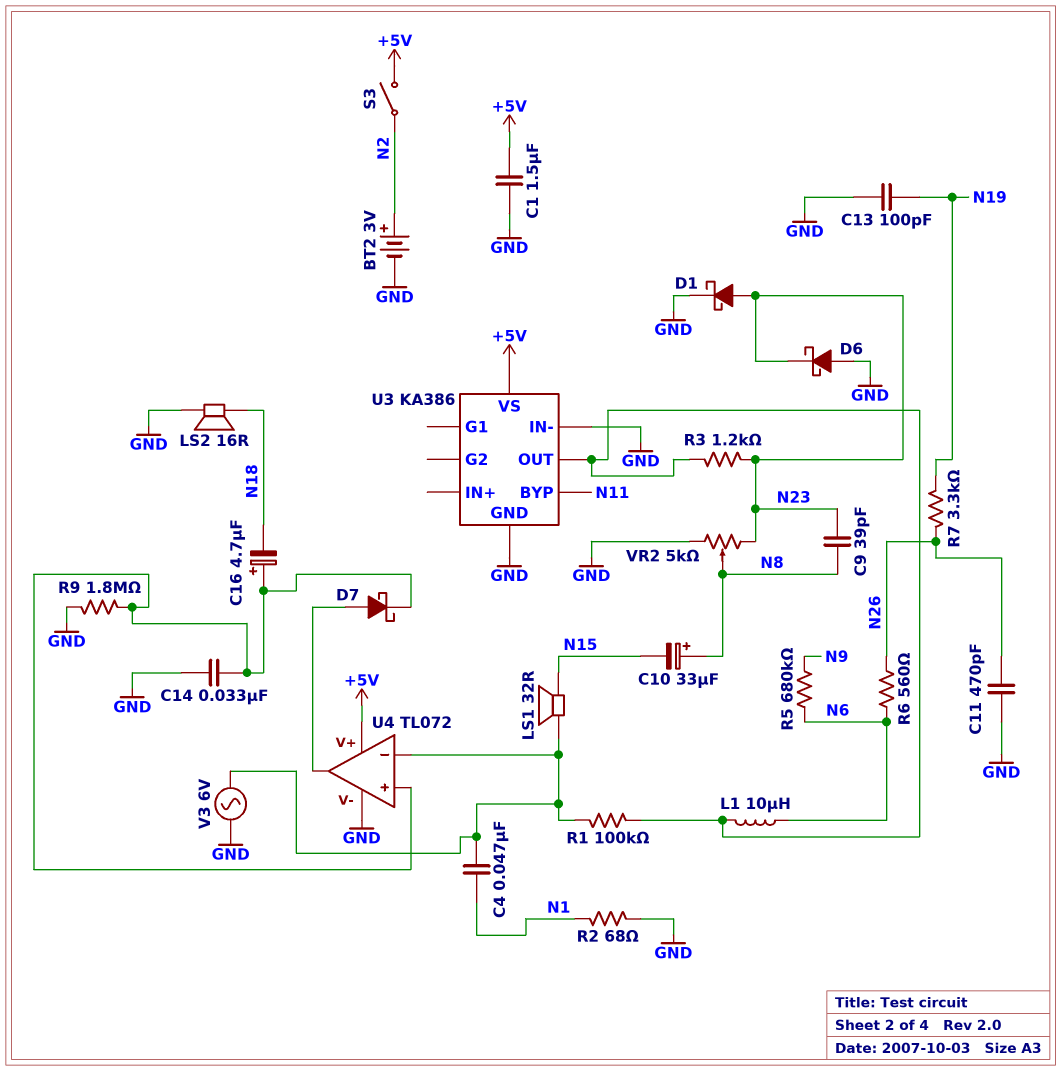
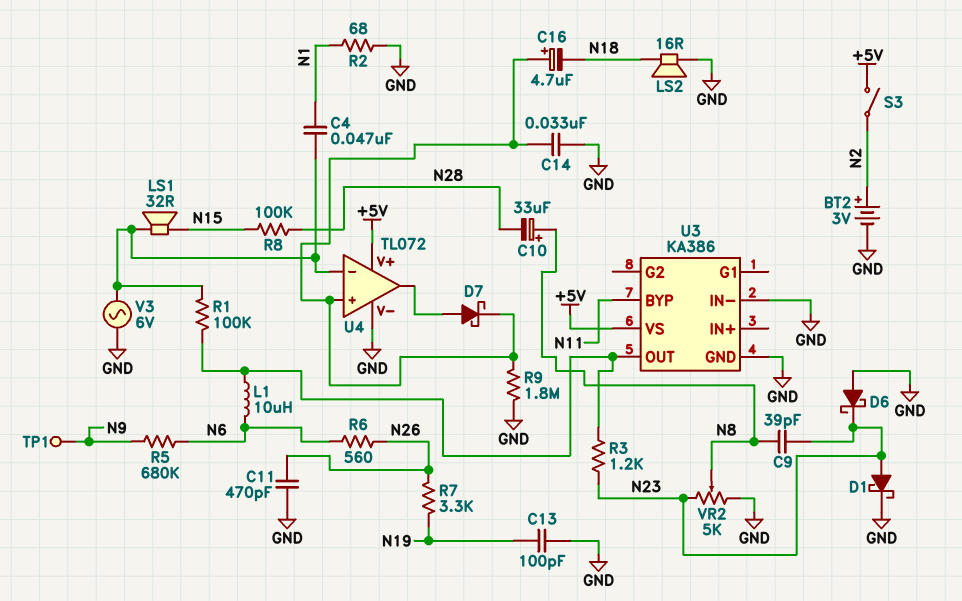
C1: 1.5uF (+5V, GND) -> none
C10: 33uF (plus N8, minus N15) -> 33uF (plus N8, minus N28)
R8: none -> 100k (N15, N28)
TP1: none -> test point (N9)

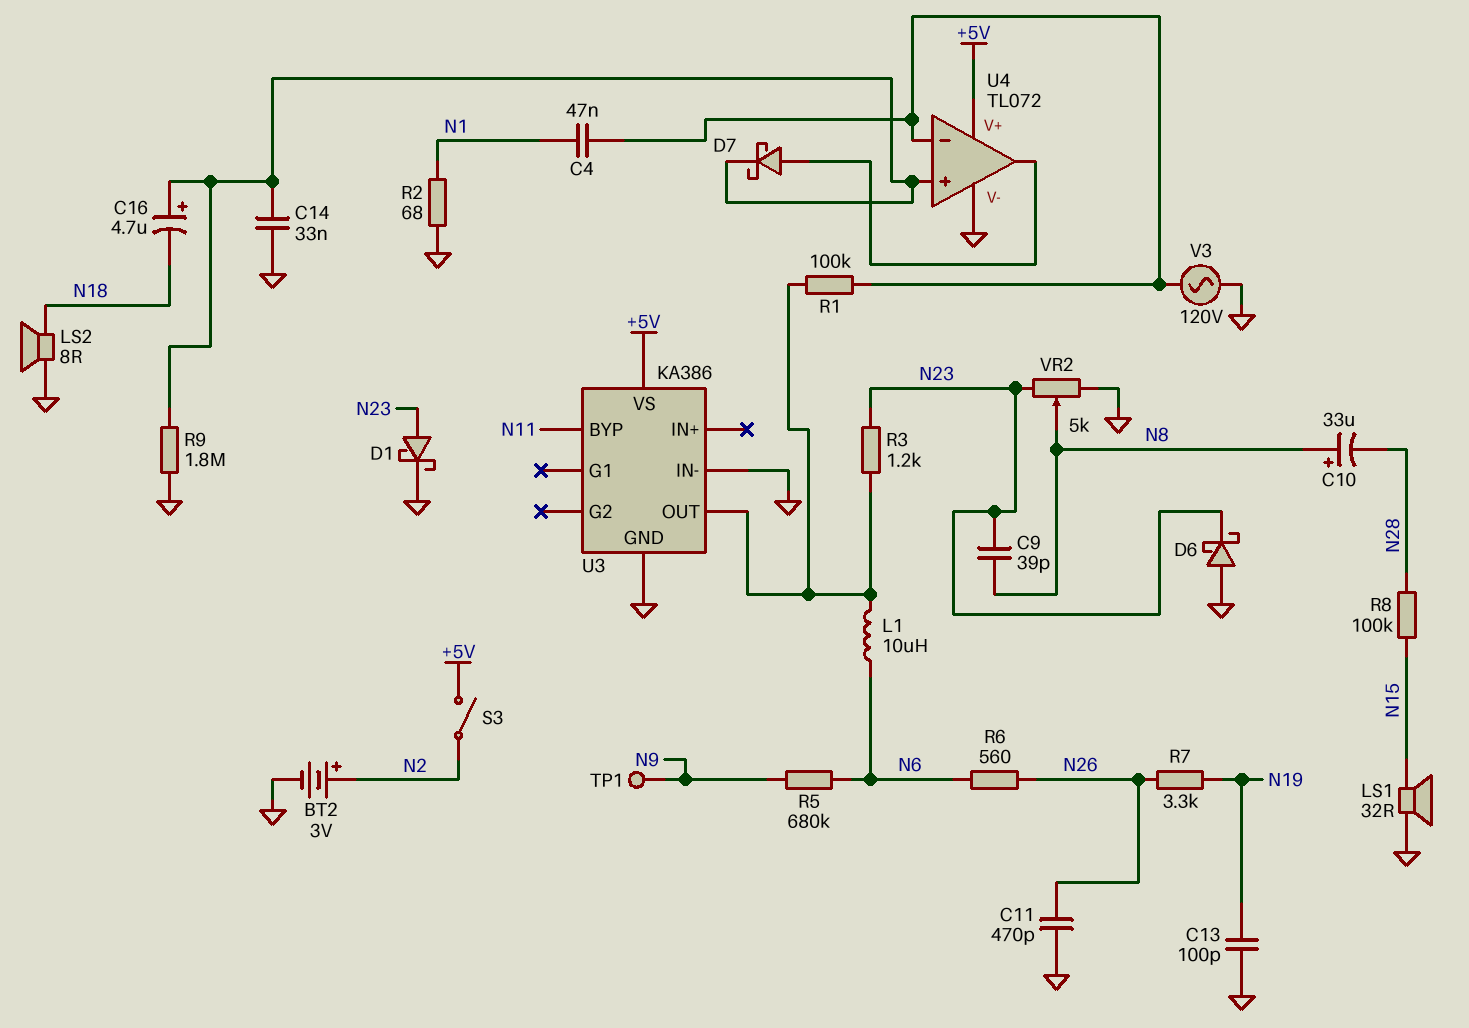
LS1: speaker 32R (N15, U4/in-) -> speaker 32R (GND, N15)
LS2: speaker 16R (GND, N18) -> speaker 8R (GND, N18)
V3: AC 6V (GND, U4/in-) -> AC 120V (GND, U4/in-)

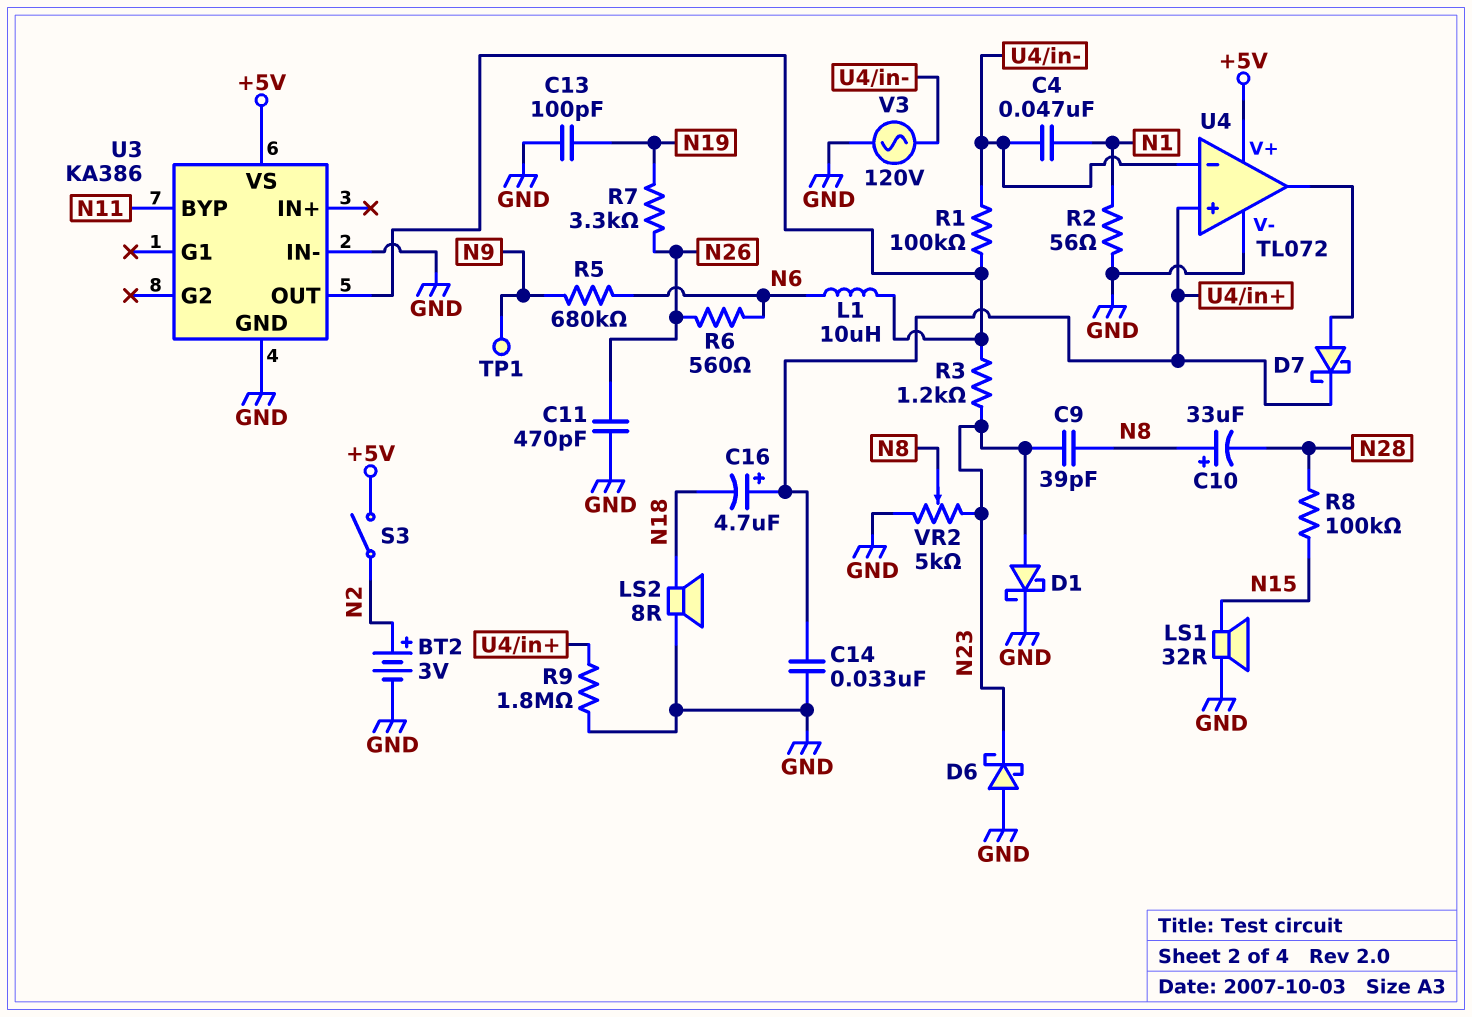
R2: 68 (GND, N1) -> 56 (GND, N1)

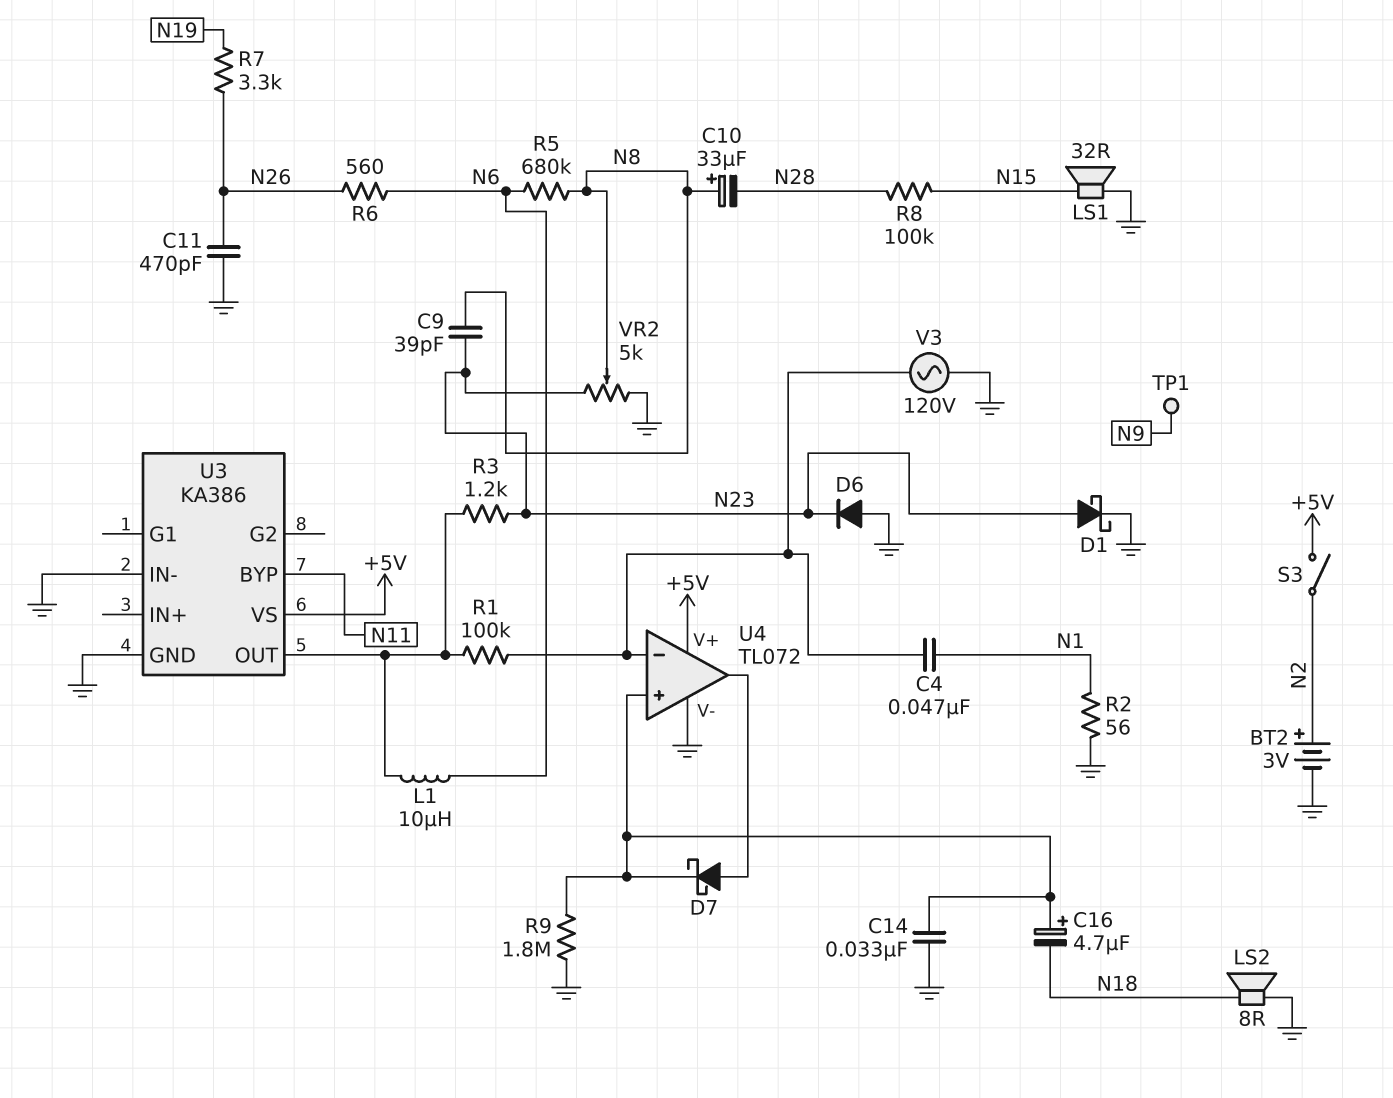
C13: 100pF (GND, N19) -> none
D6: schottky (A GND, K N23) -> diode (A GND, K N23)
R5: 680k (N6, N9) -> 680k (N6, N8)

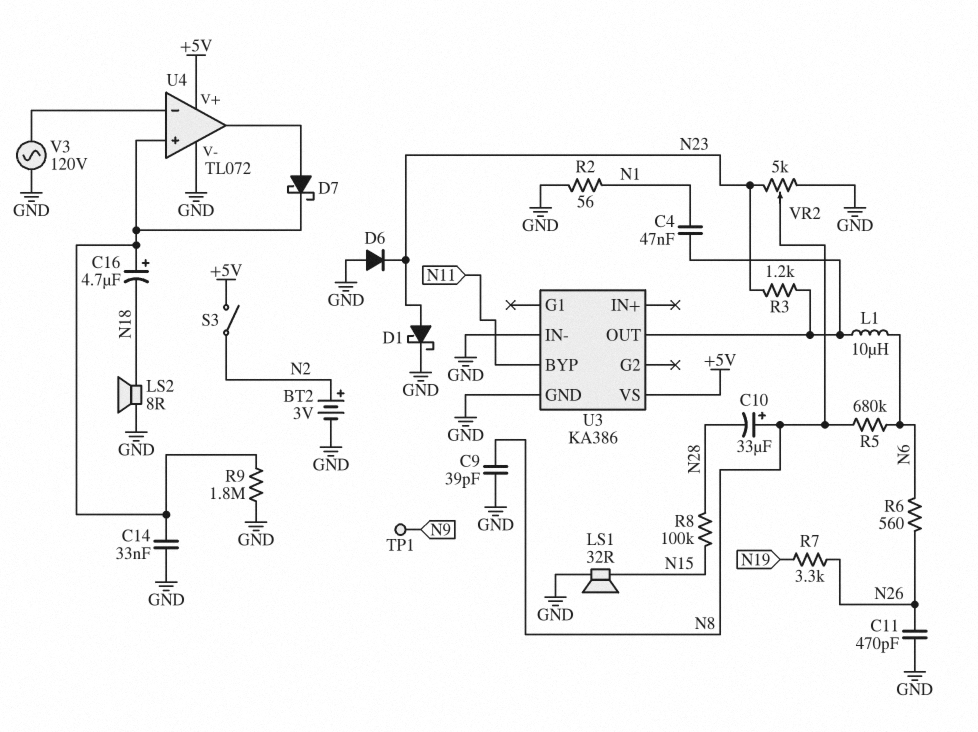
C4: 47nF (N1, U4/in-) -> 47nF (N1, U3/OUT)
C9: 39pF (N8, N23) -> 39pF (GND, N8)
R1: 100k (U3/OUT, U4/in-) -> none

